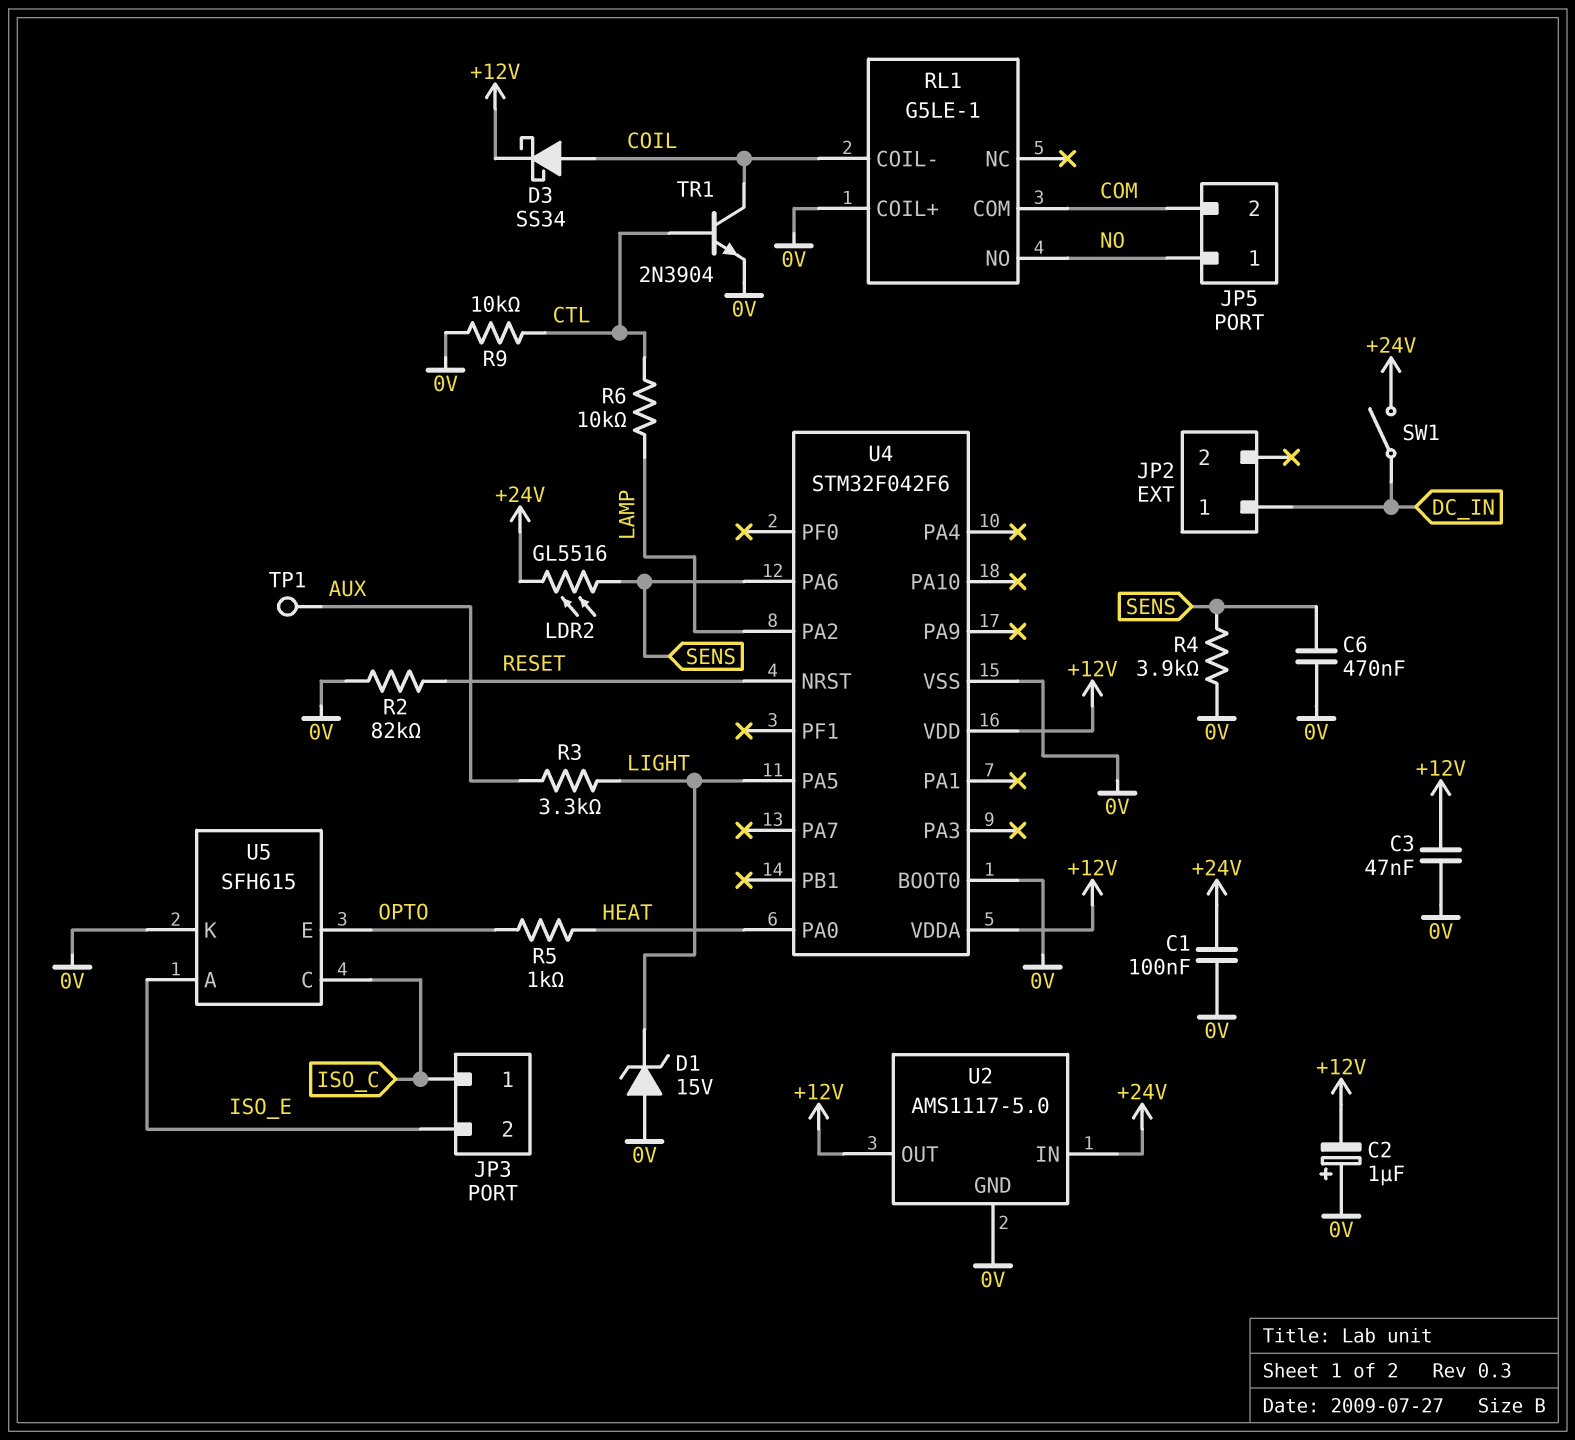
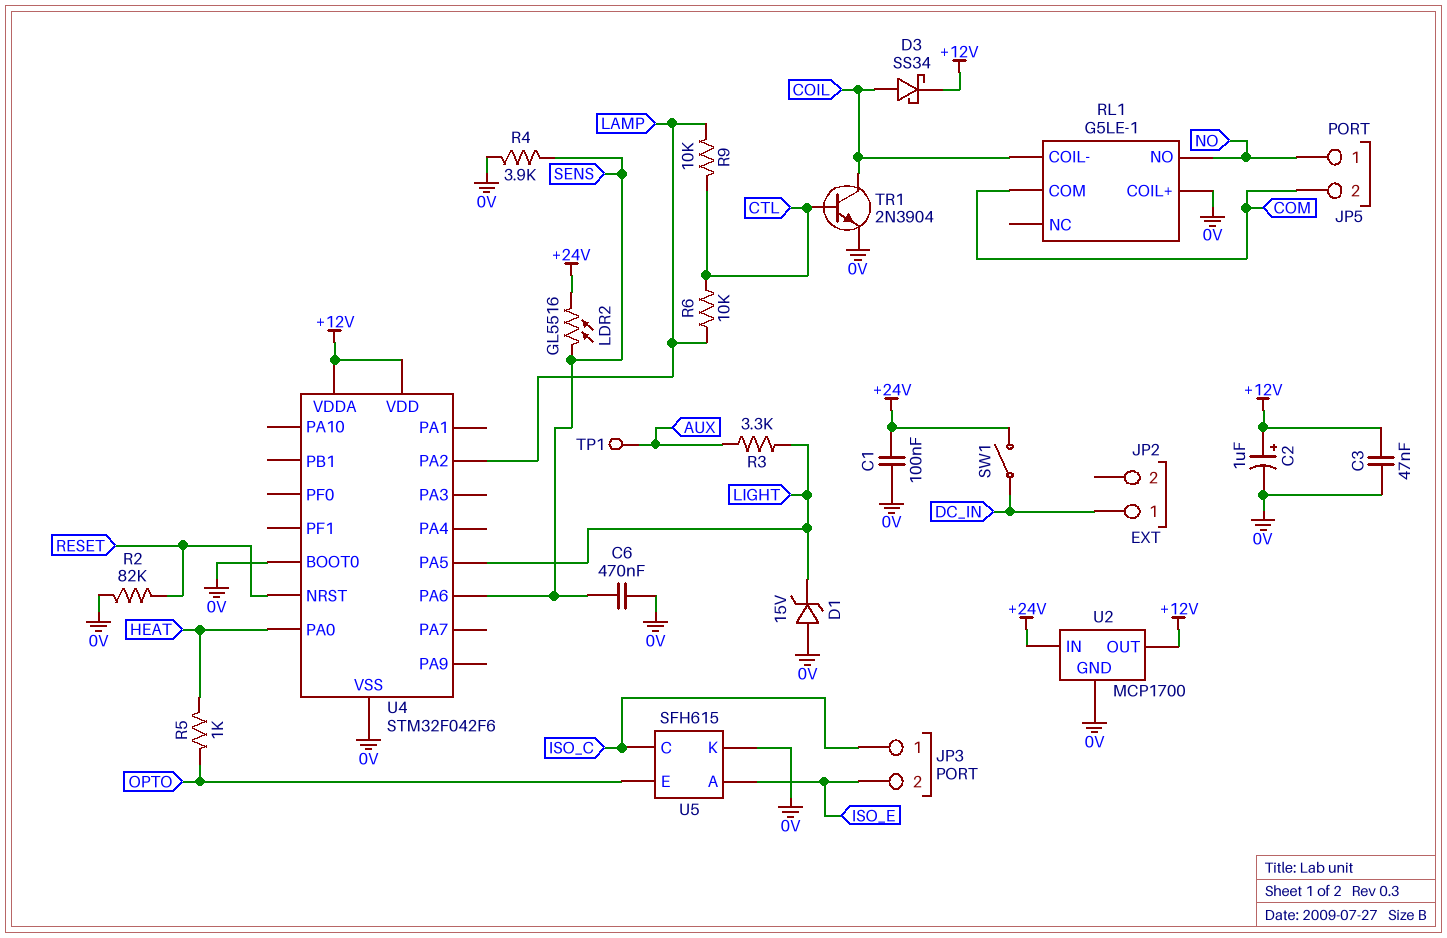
C2: 1uF (plus 0V, minus +12V) -> 1uF (plus +12V, minus 0V)
R9: 10k (0V, CTL) -> 10k (CTL, LAMP)
U2: AMS1117-5.0 -> MCP1700

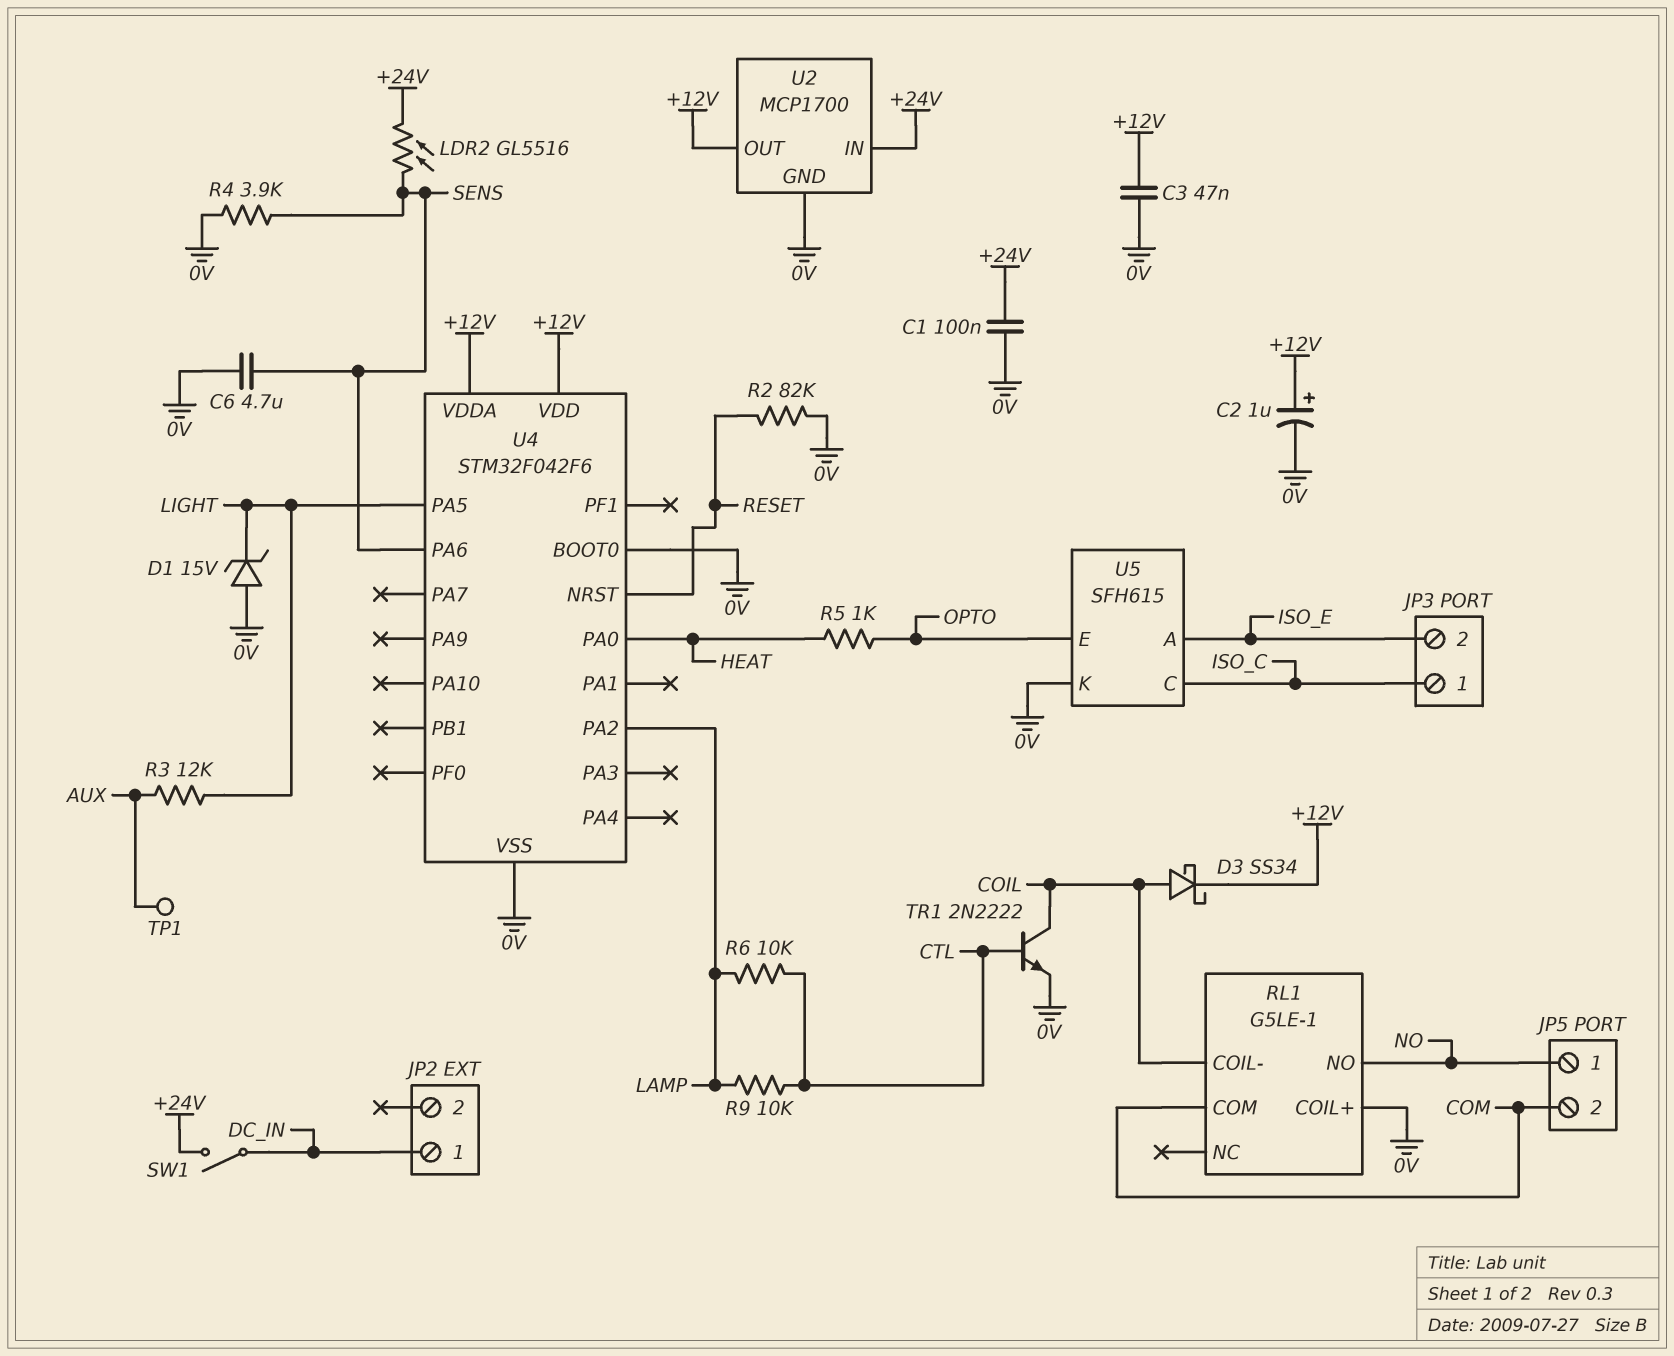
C6: 470nF (0V, SENS) -> 4.7uF (0V, SENS)
R3: 3.3k (AUX, LIGHT) -> 12k (AUX, LIGHT)
TR1: NPN 2N3904 (B CTL, C COIL, E 0V) -> NPN 2N2222 (B CTL, C COIL, E 0V)

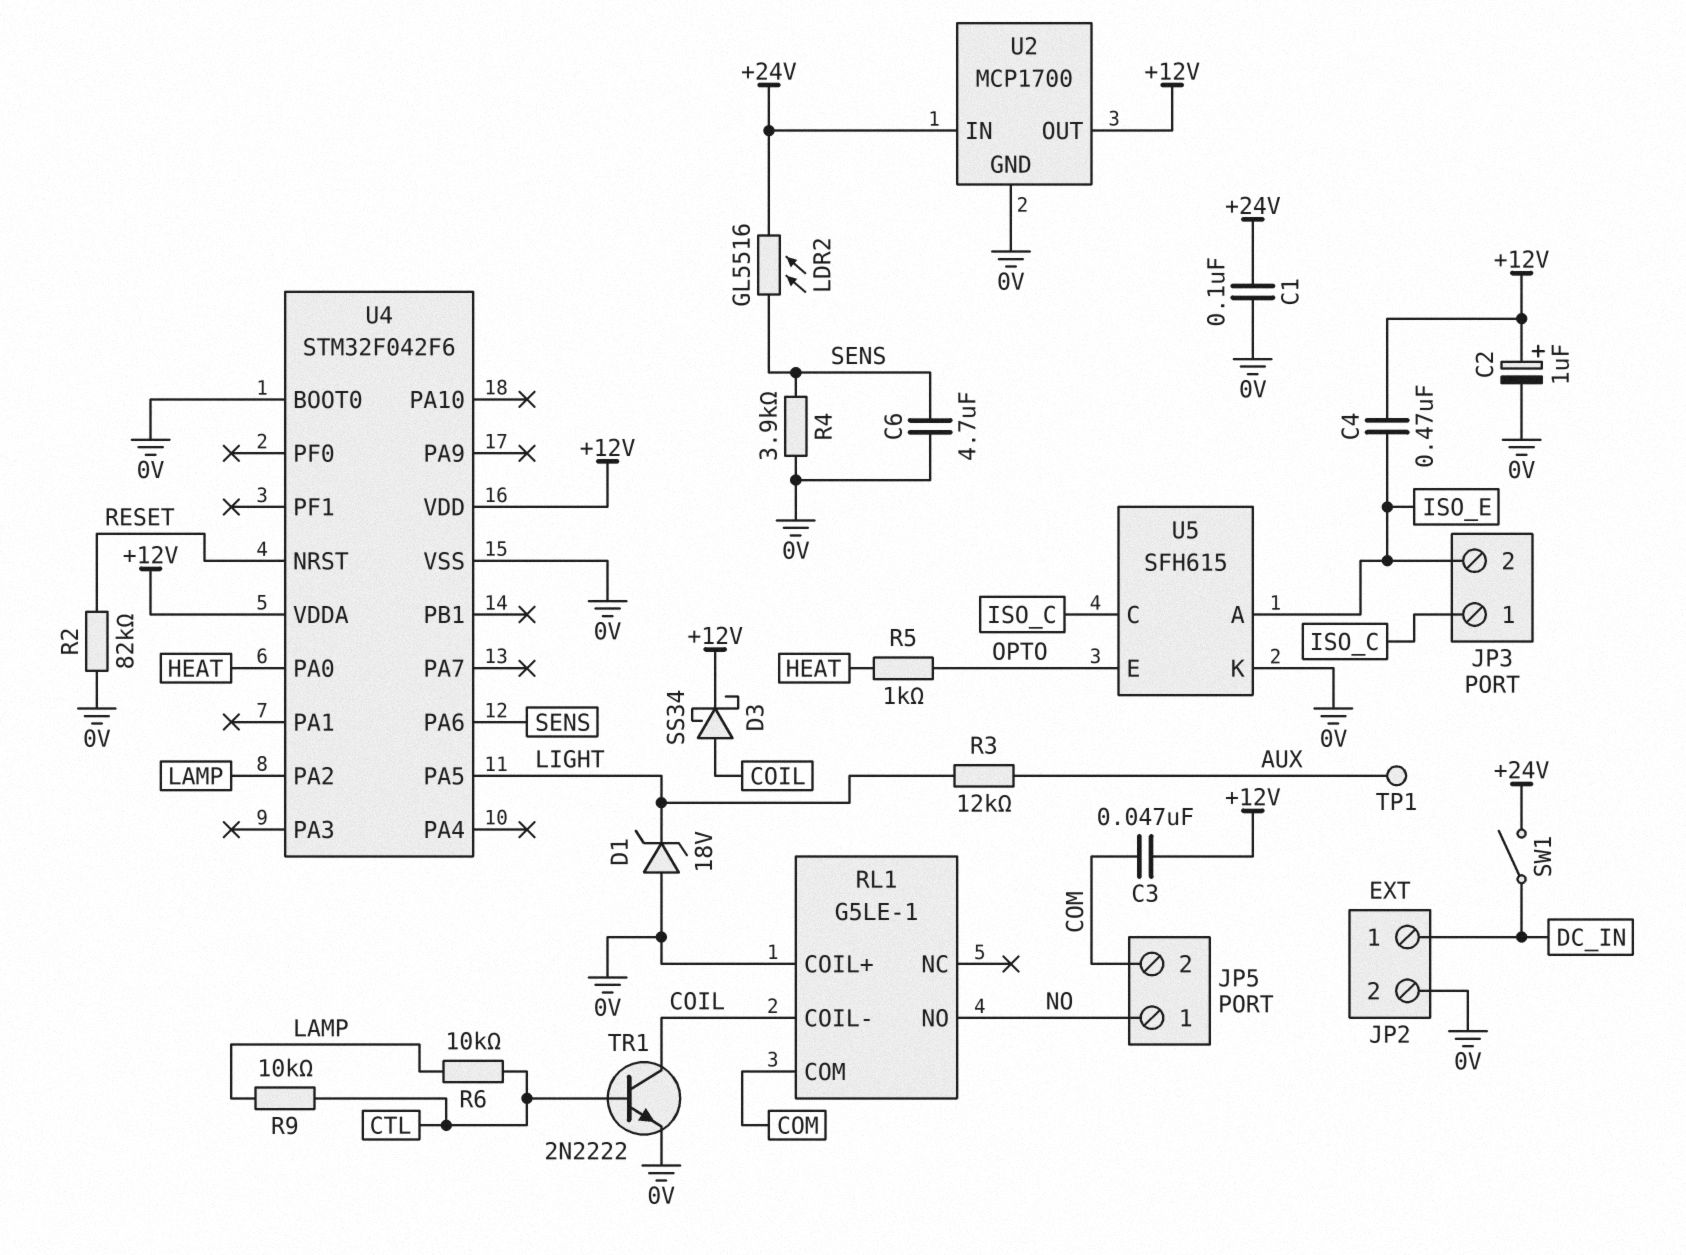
C3: 47nF (+12V, 0V) -> 47nF (+12V, COM)
C4: none -> 470nF (+12V, ISO_E)
D1: zener 15V (A 0V, K LIGHT) -> zener 18V (A 0V, K LIGHT)
JP2 pin 2: none -> 0V

